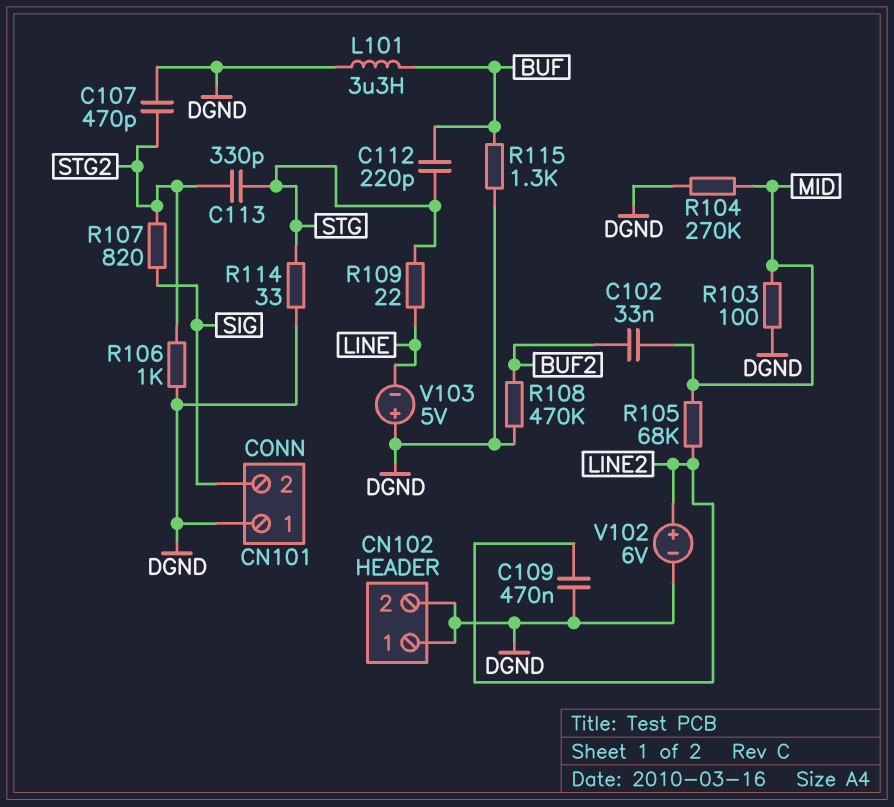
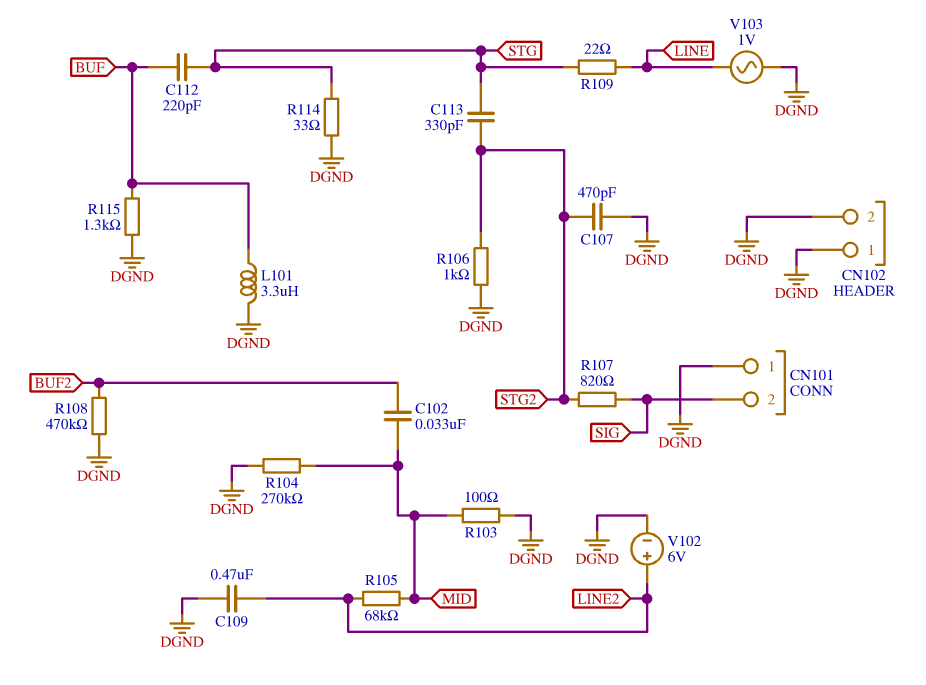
V103: 5V (plus DGND, minus LINE) -> AC 1V (DGND, LINE)

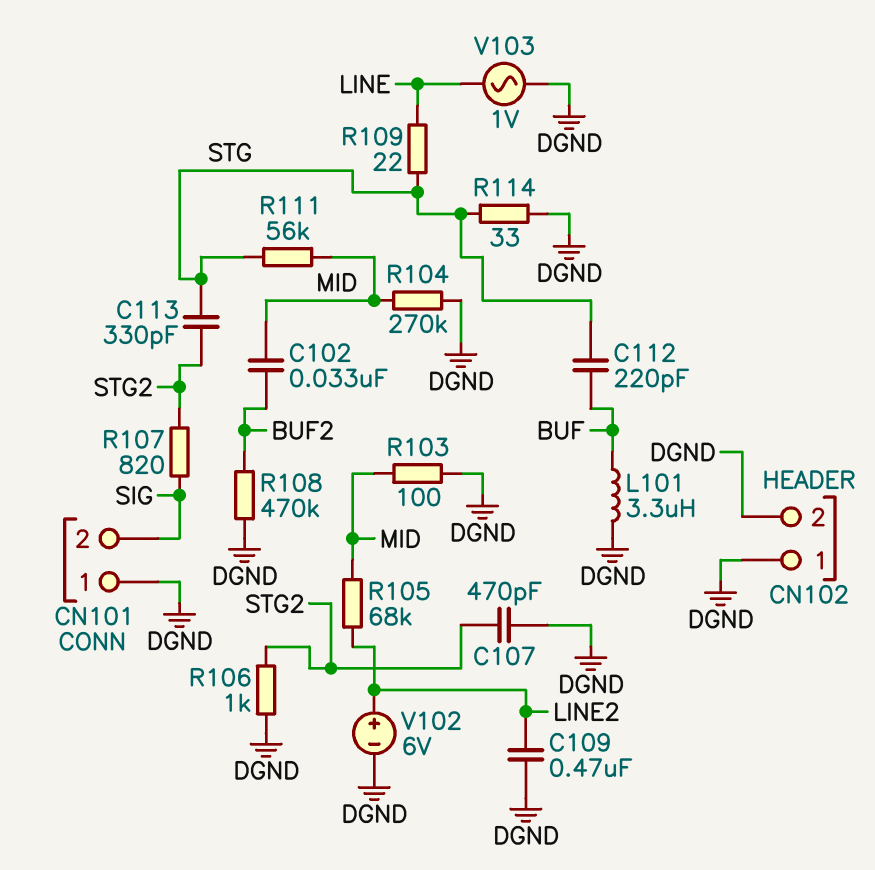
R111: none -> 56k (MID, STG)
R115: 1.3k (BUF, DGND) -> none

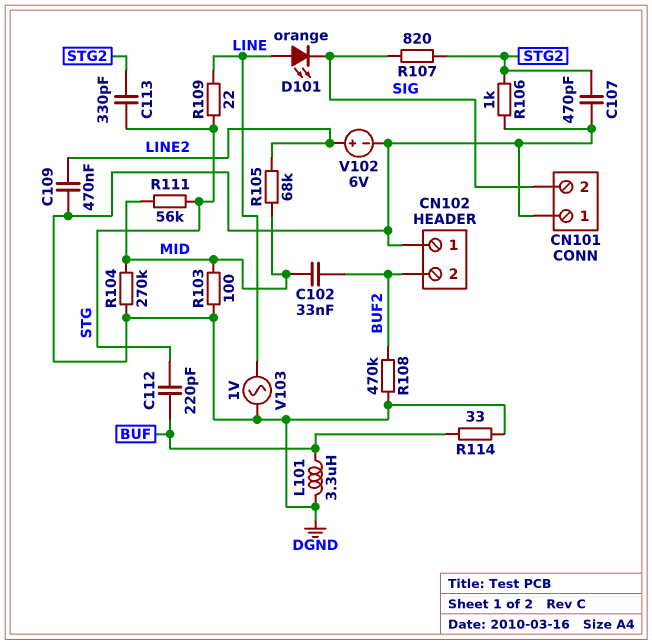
CN102 pin 2: DGND -> BUF2
D101: none -> LED orange (A LINE, K SIG)
R114: 33 (DGND, STG) -> 33 (BUF, DGND)

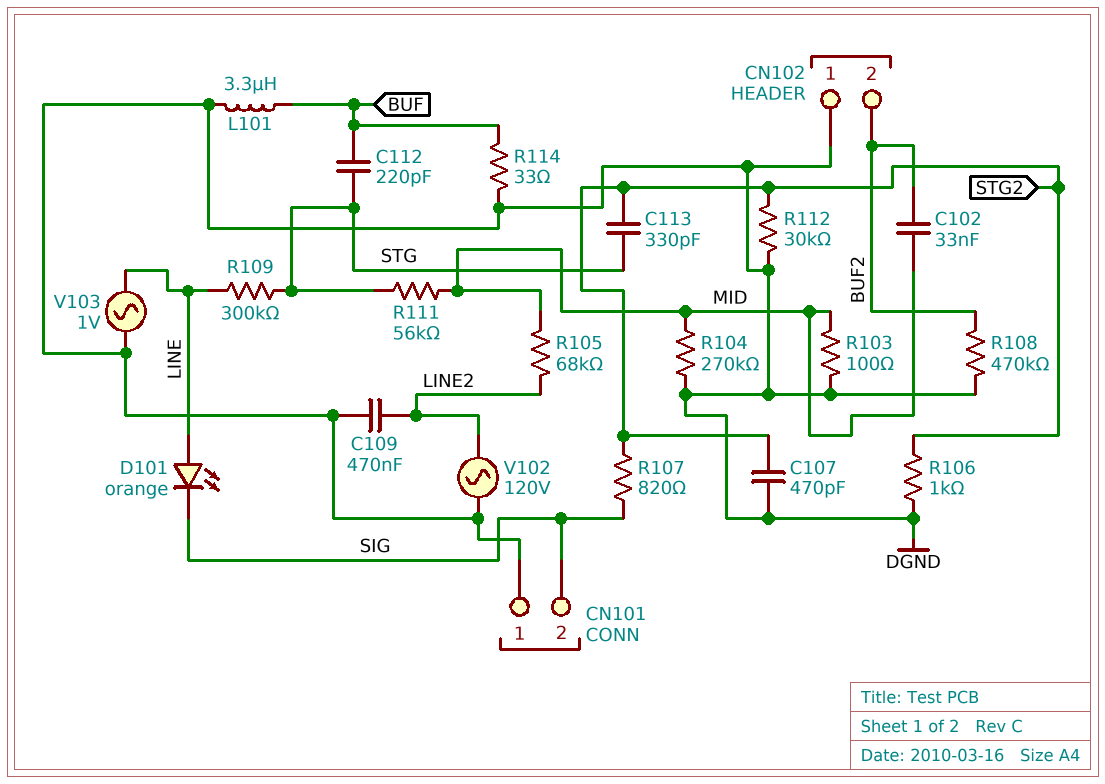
R109: 22 (LINE, STG) -> 300k (LINE, STG)
R112: none -> 30k (DGND, STG2)
V102: 6V (plus LINE2, minus DGND) -> AC 120V (DGND, LINE2)

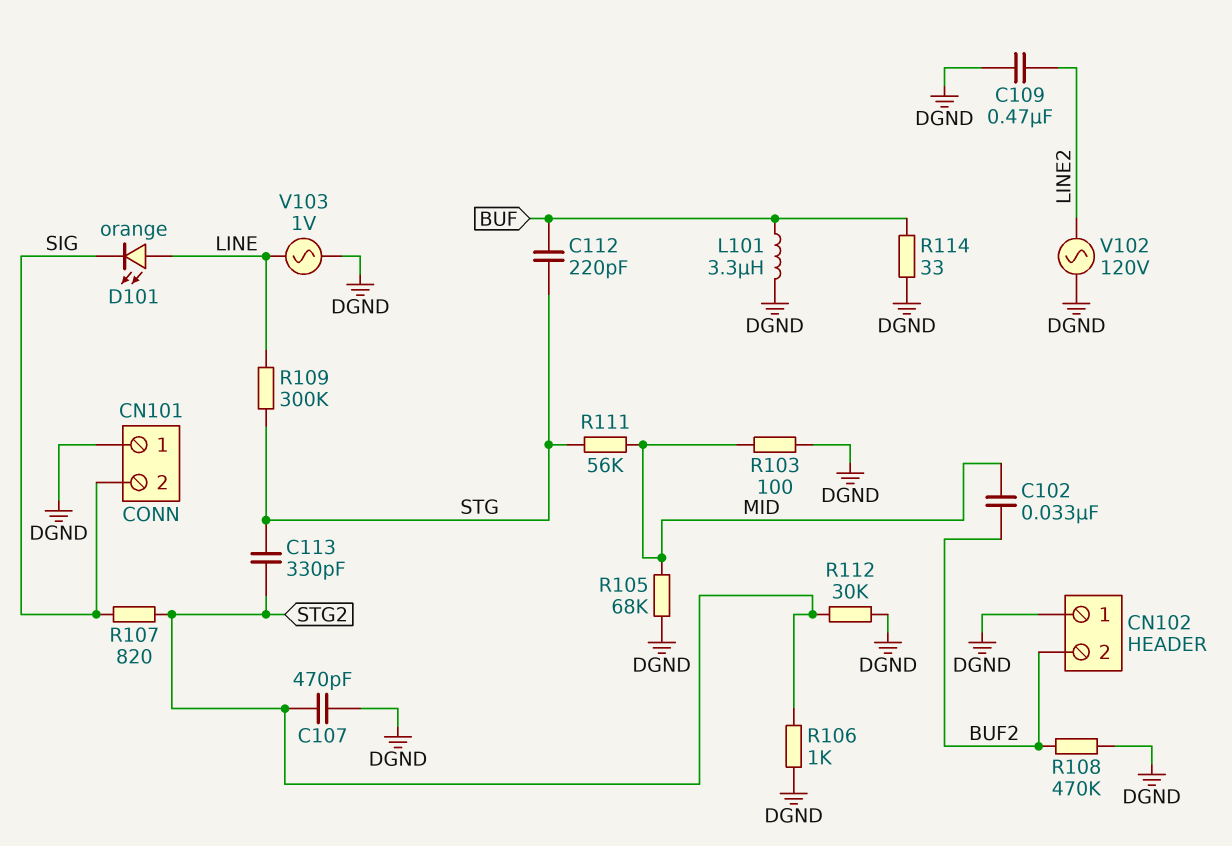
R104: 270k (DGND, MID) -> none
R105: 68k (LINE2, MID) -> 68k (DGND, MID)

